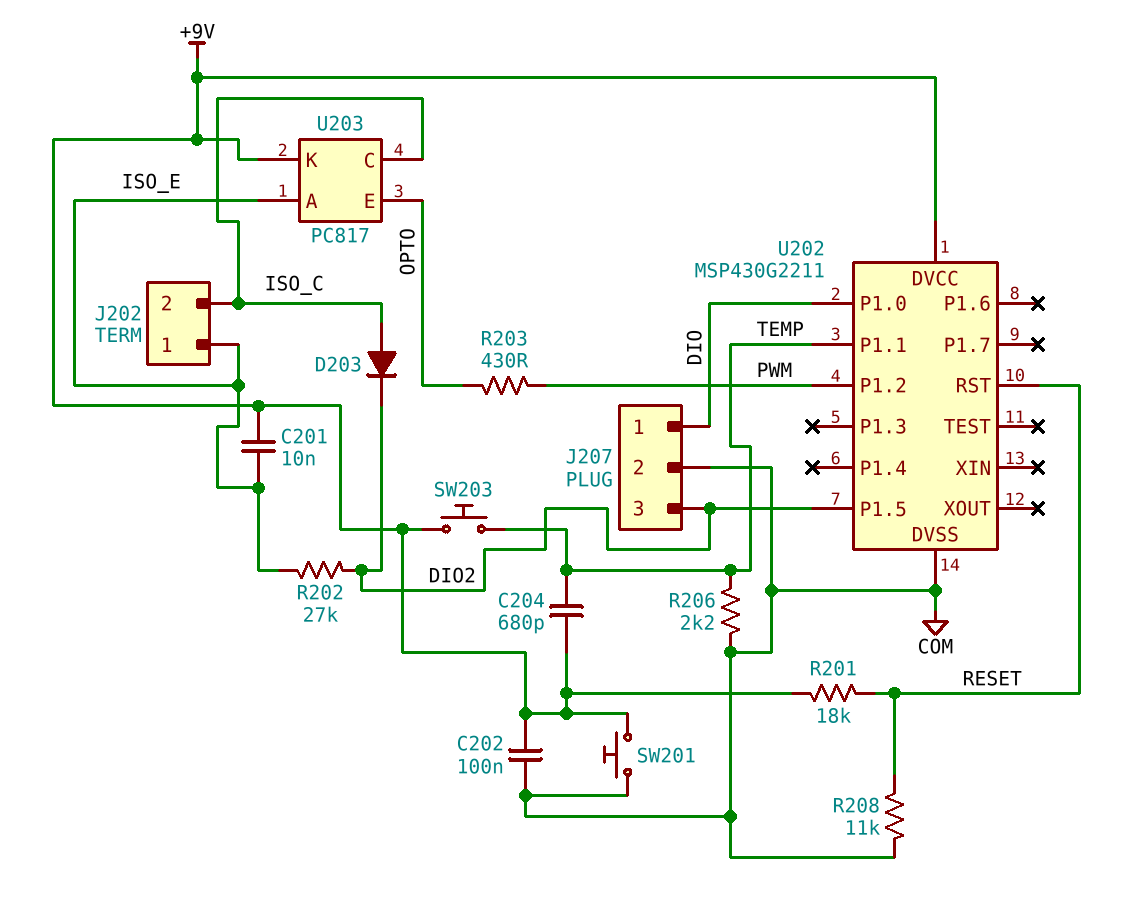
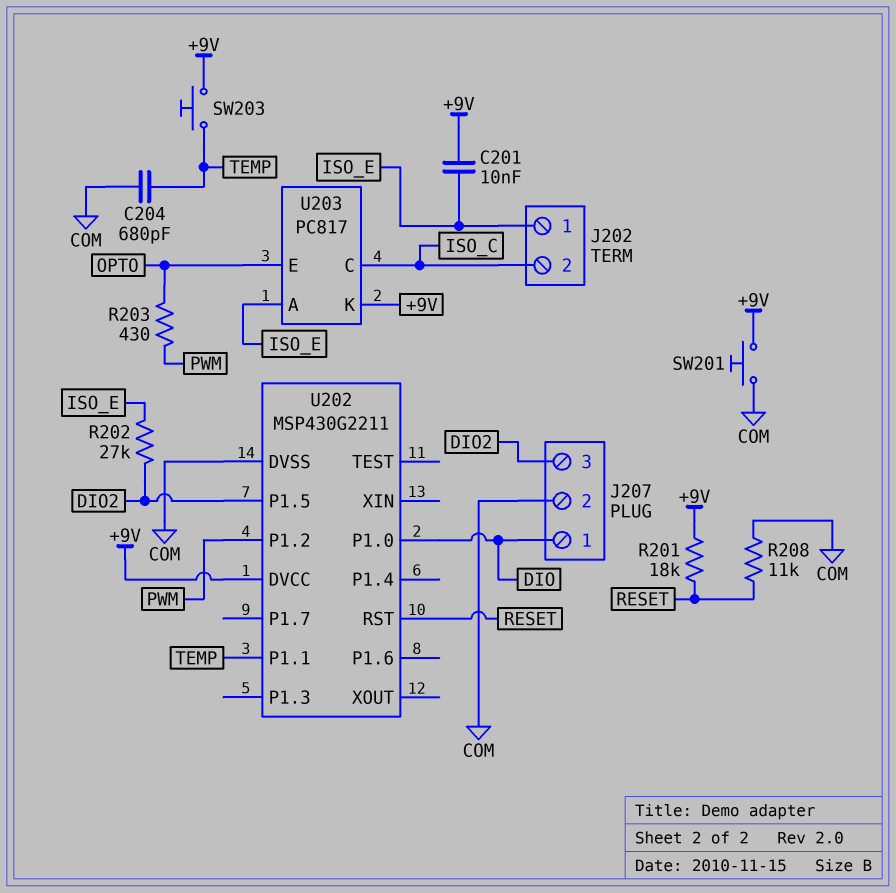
C202: 100nF (+9V, COM) -> none
C204: 680pF (+9V, TEMP) -> 680pF (COM, TEMP)
D203: diode (A ISO_C, K DIO2) -> none
R206: 2.2k (COM, TEMP) -> none

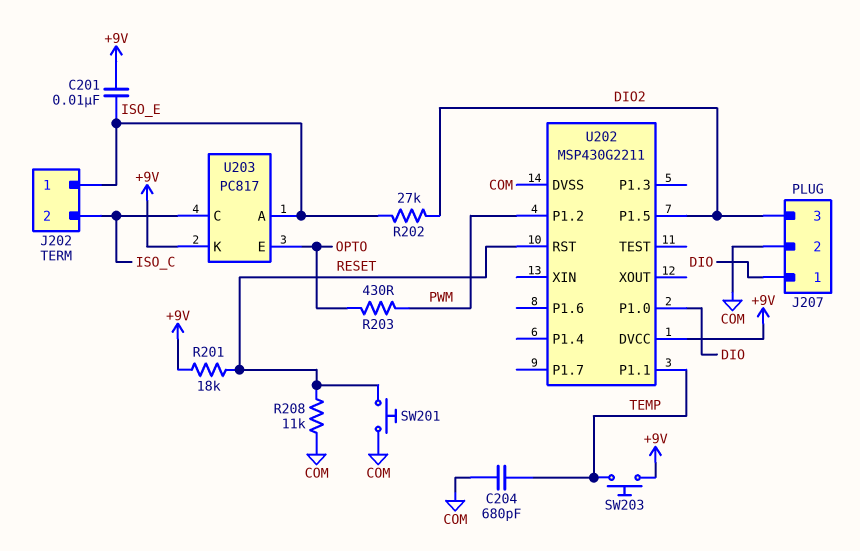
SW201: button (+9V, COM) -> button (COM, RESET)

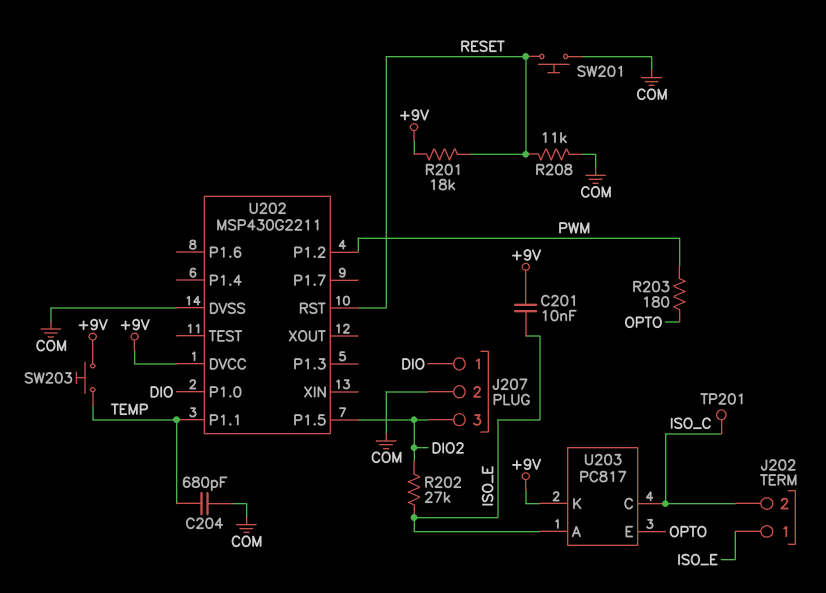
R203: 430 (OPTO, PWM) -> 180 (OPTO, PWM)
TP201: none -> test point (ISO_C)

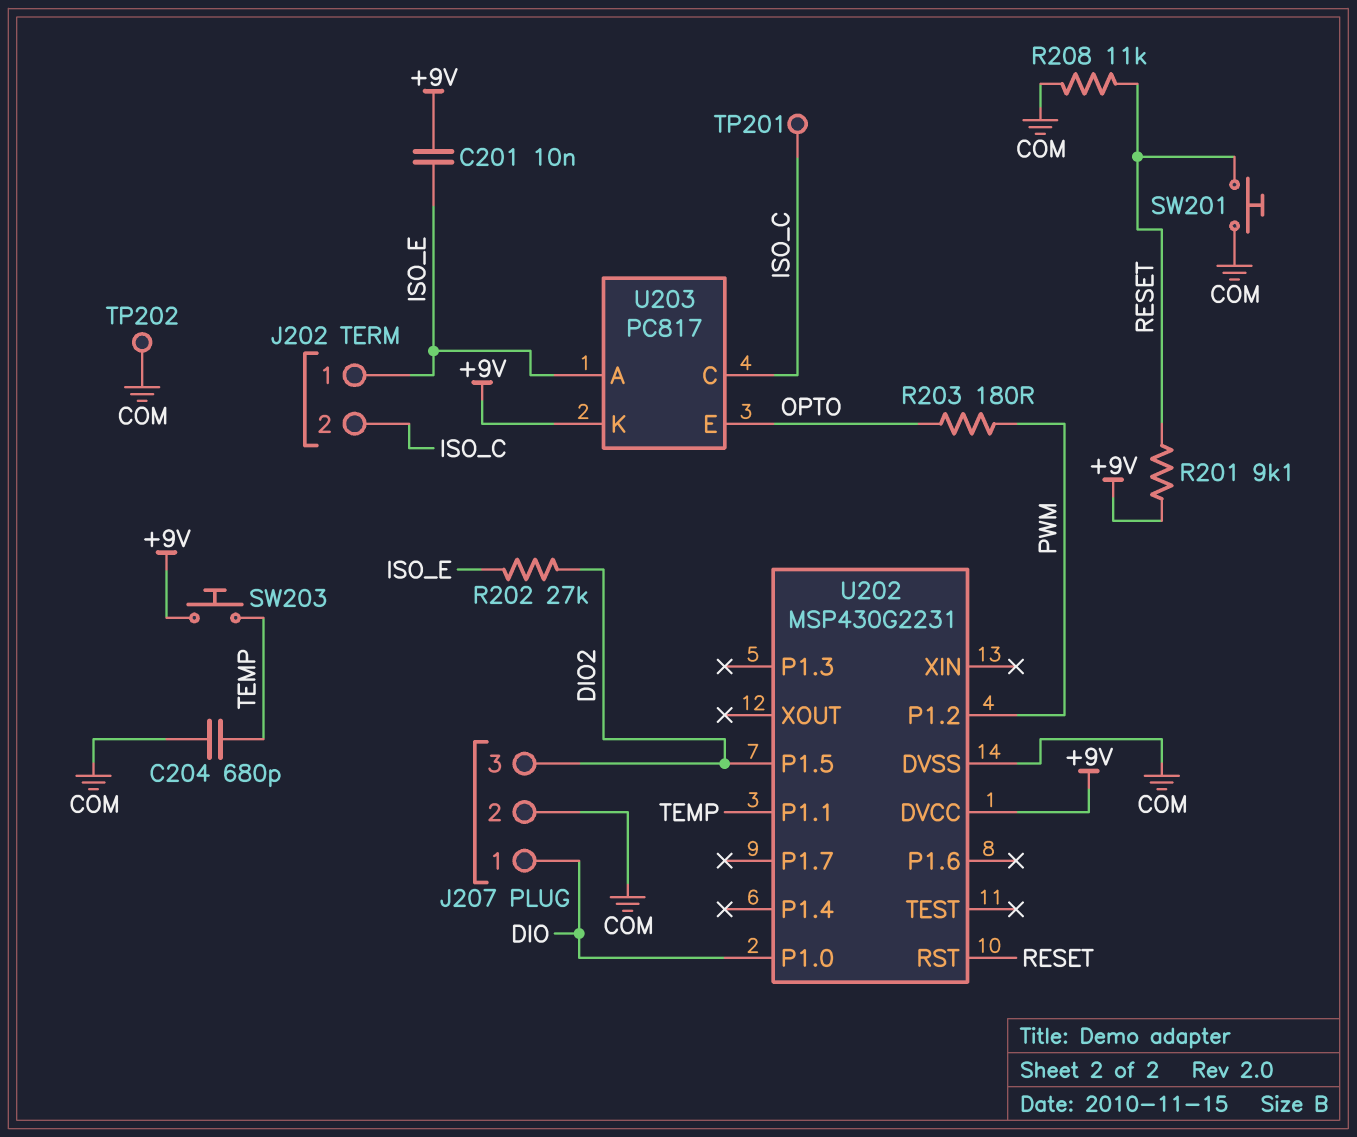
R201: 18k (+9V, RESET) -> 9.1k (+9V, RESET)
TP202: none -> test point (COM)
U202: MSP430G2211 -> MSP430G2231

